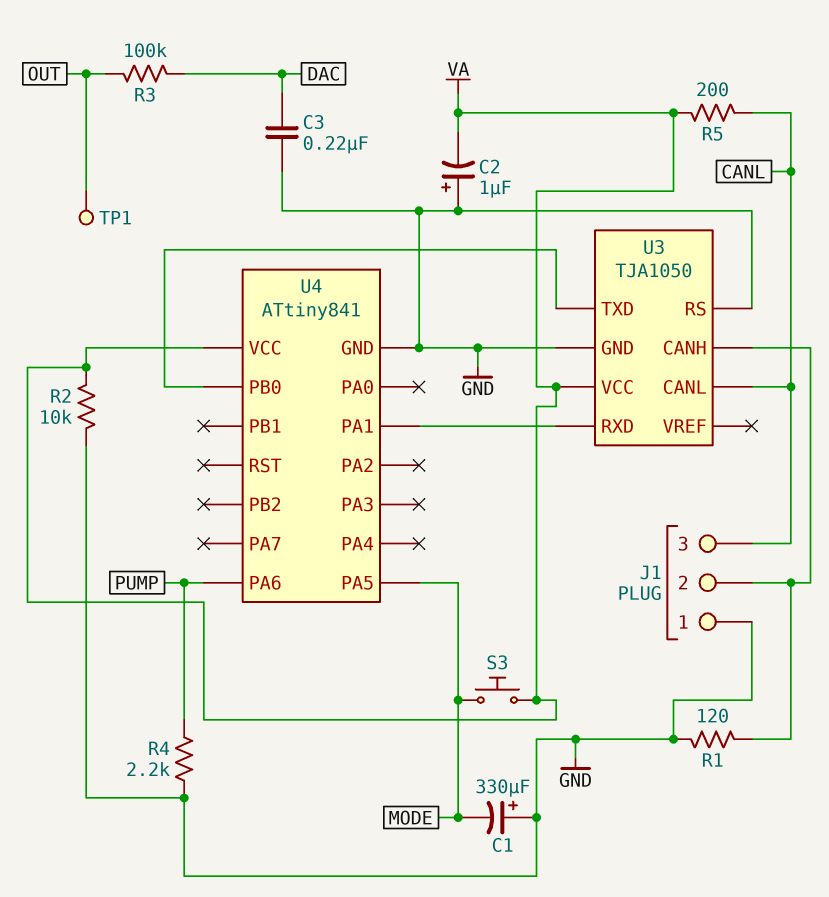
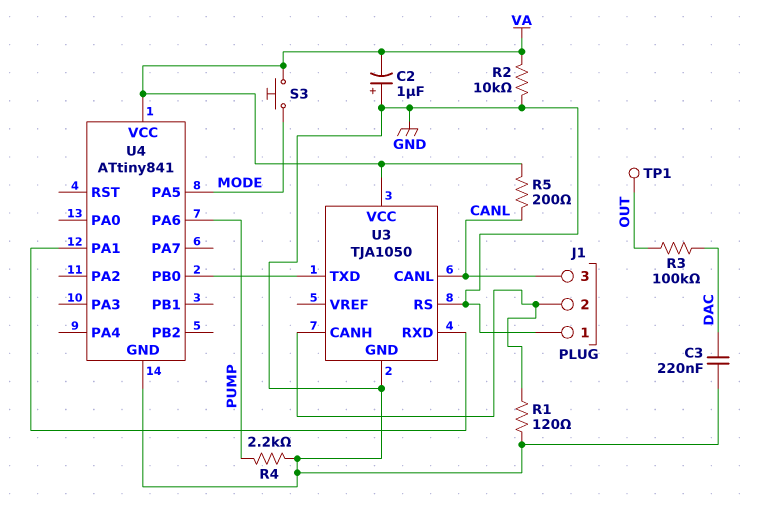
C1: 330uF (plus GND, minus MODE) -> none

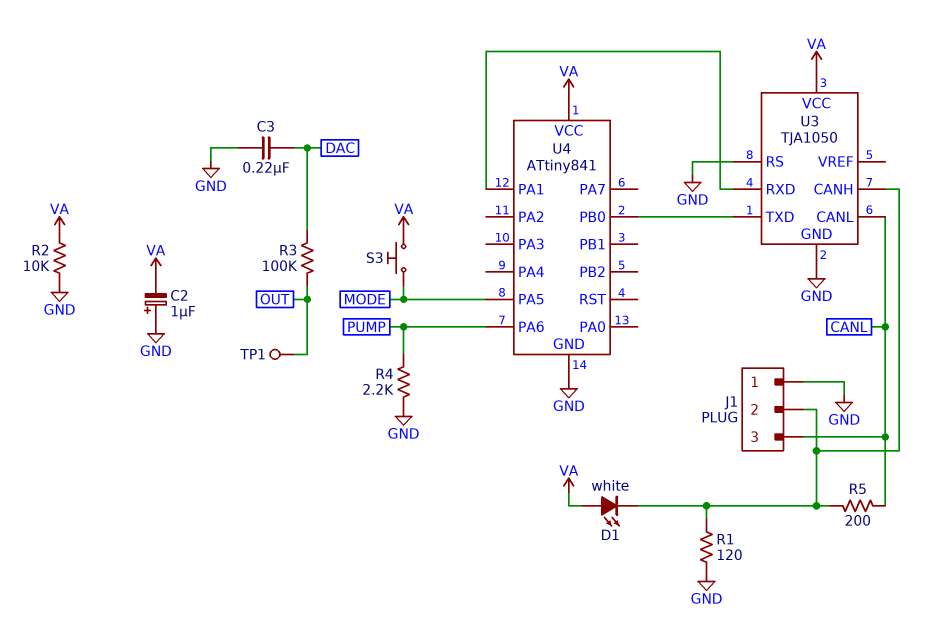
D1: none -> LED white (A VA, K J1/2)
R5: 200 (CANL, VA) -> 200 (CANL, J1/2)

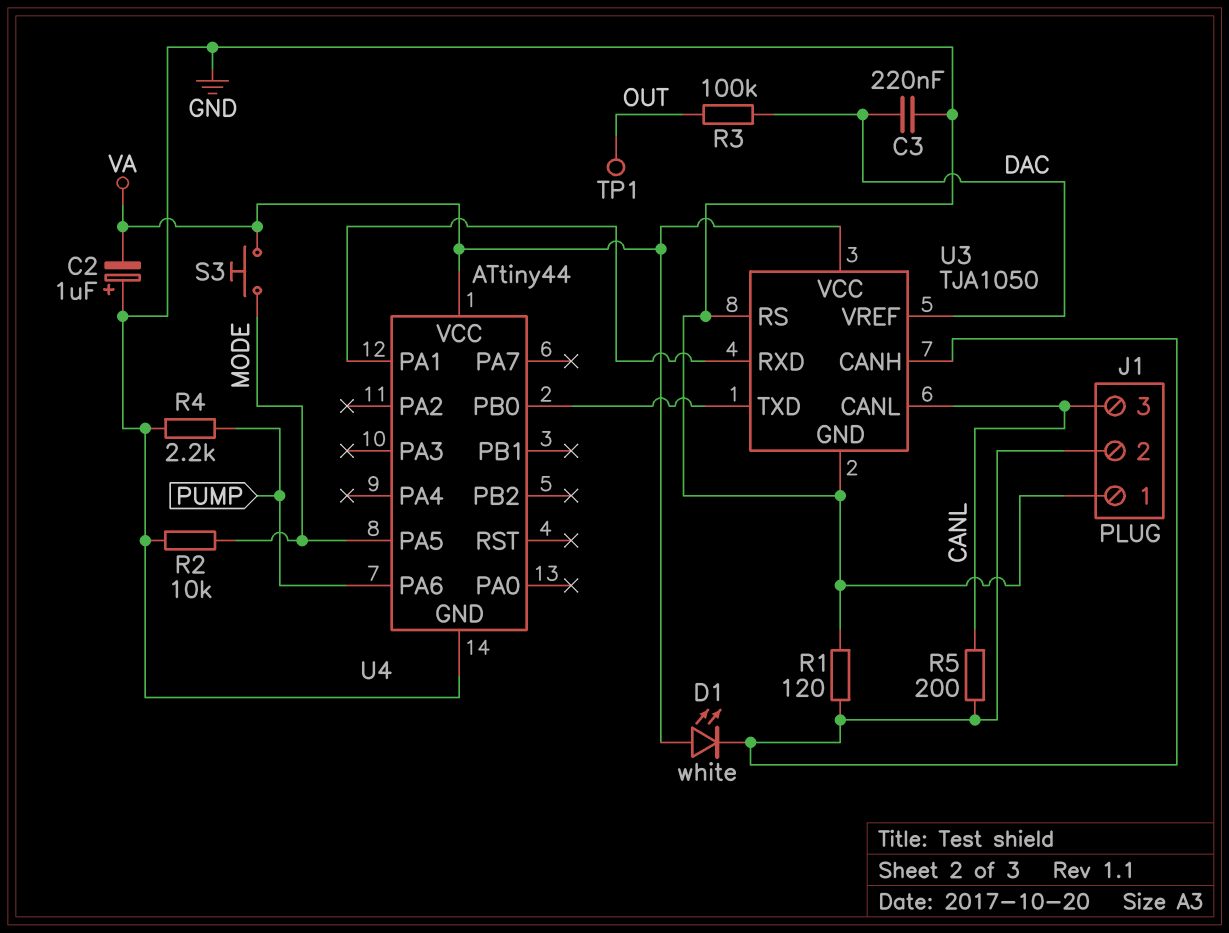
R2: 10k (GND, VA) -> 10k (GND, MODE)
U3 pin VREF: none -> DAC
U4: ATtiny841 -> ATtiny44

